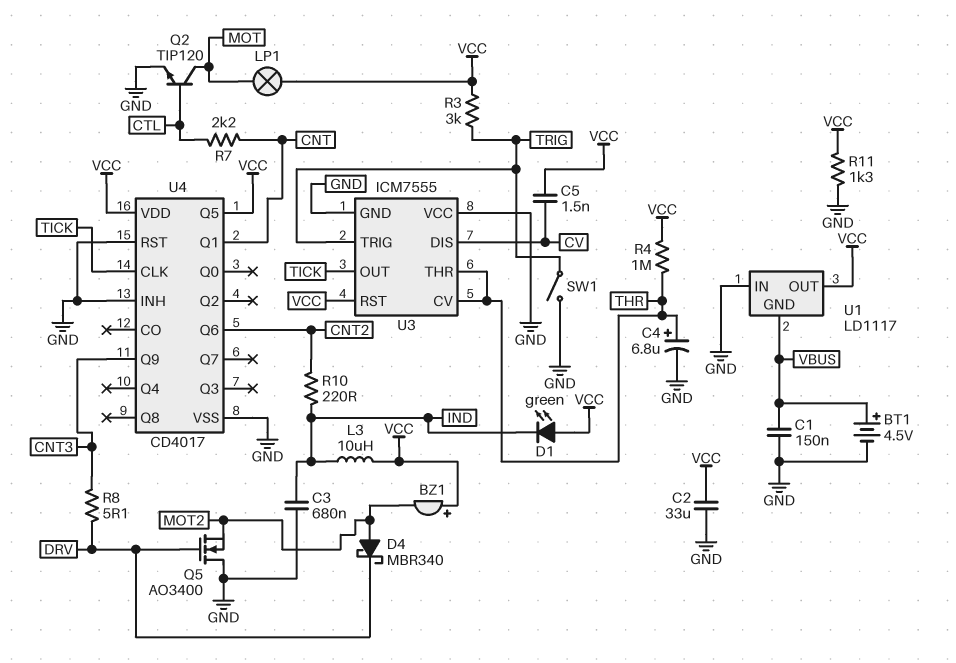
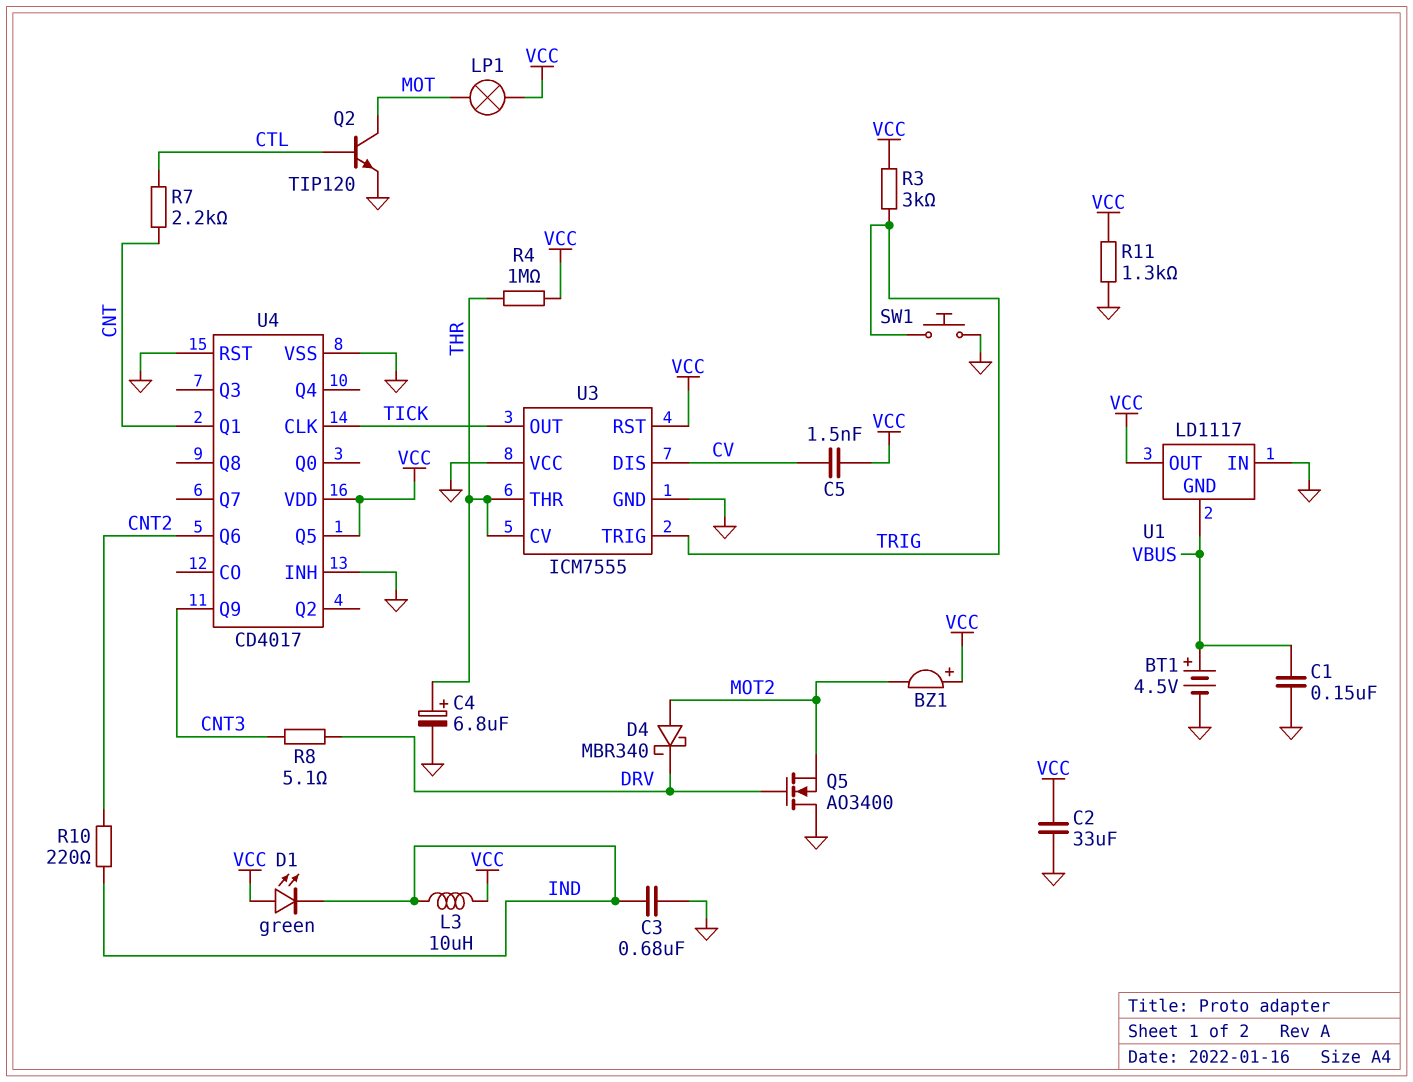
SW1: switch (GND, TRIG) -> button (GND, TRIG)

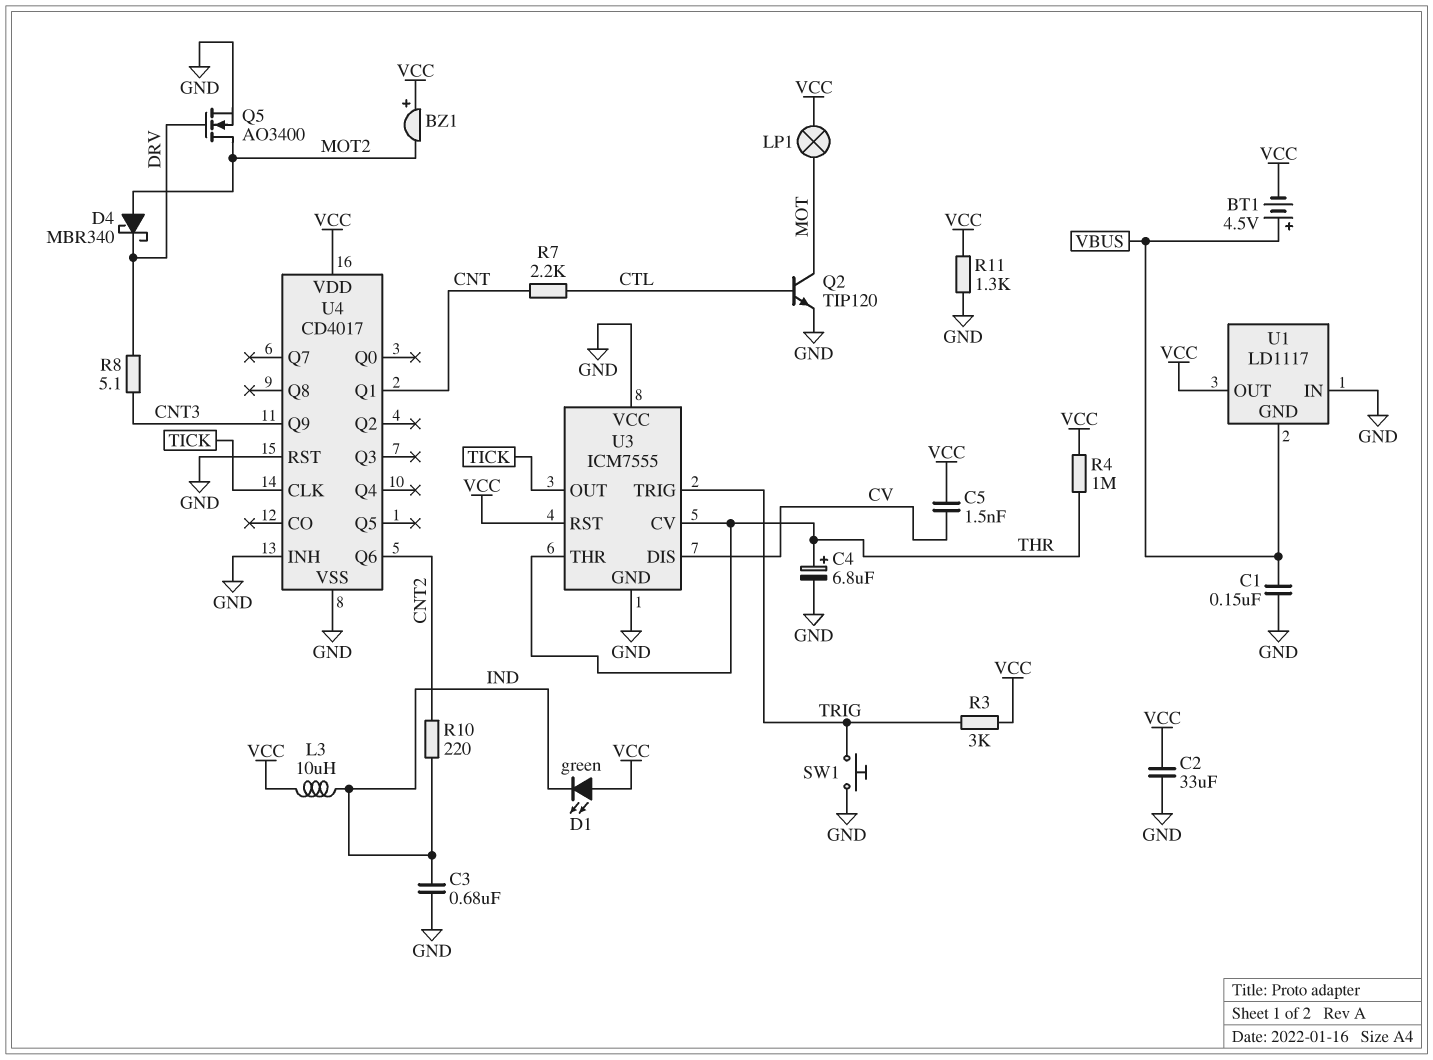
BT1: 4.5V (plus VBUS, minus GND) -> 4.5V (plus VBUS, minus VCC)
Q5: NMOS AO3400 (G DRV, D GND, S MOT2) -> NMOS AO3400 (G DRV, D MOT2, S GND)
U4 pin Q5: VCC -> none

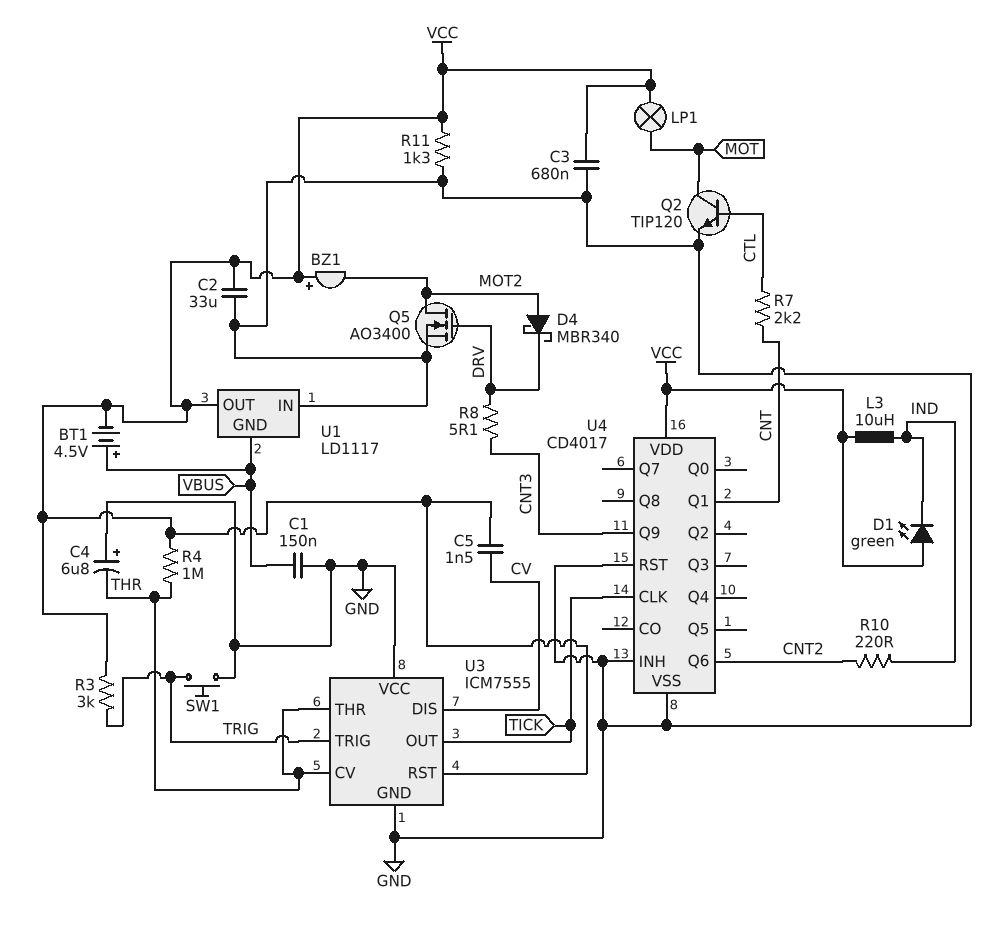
C3: 680nF (GND, IND) -> 680nF (GND, VCC)
C4: 6.8uF (plus THR, minus GND) -> 6.8uF (plus GND, minus THR)

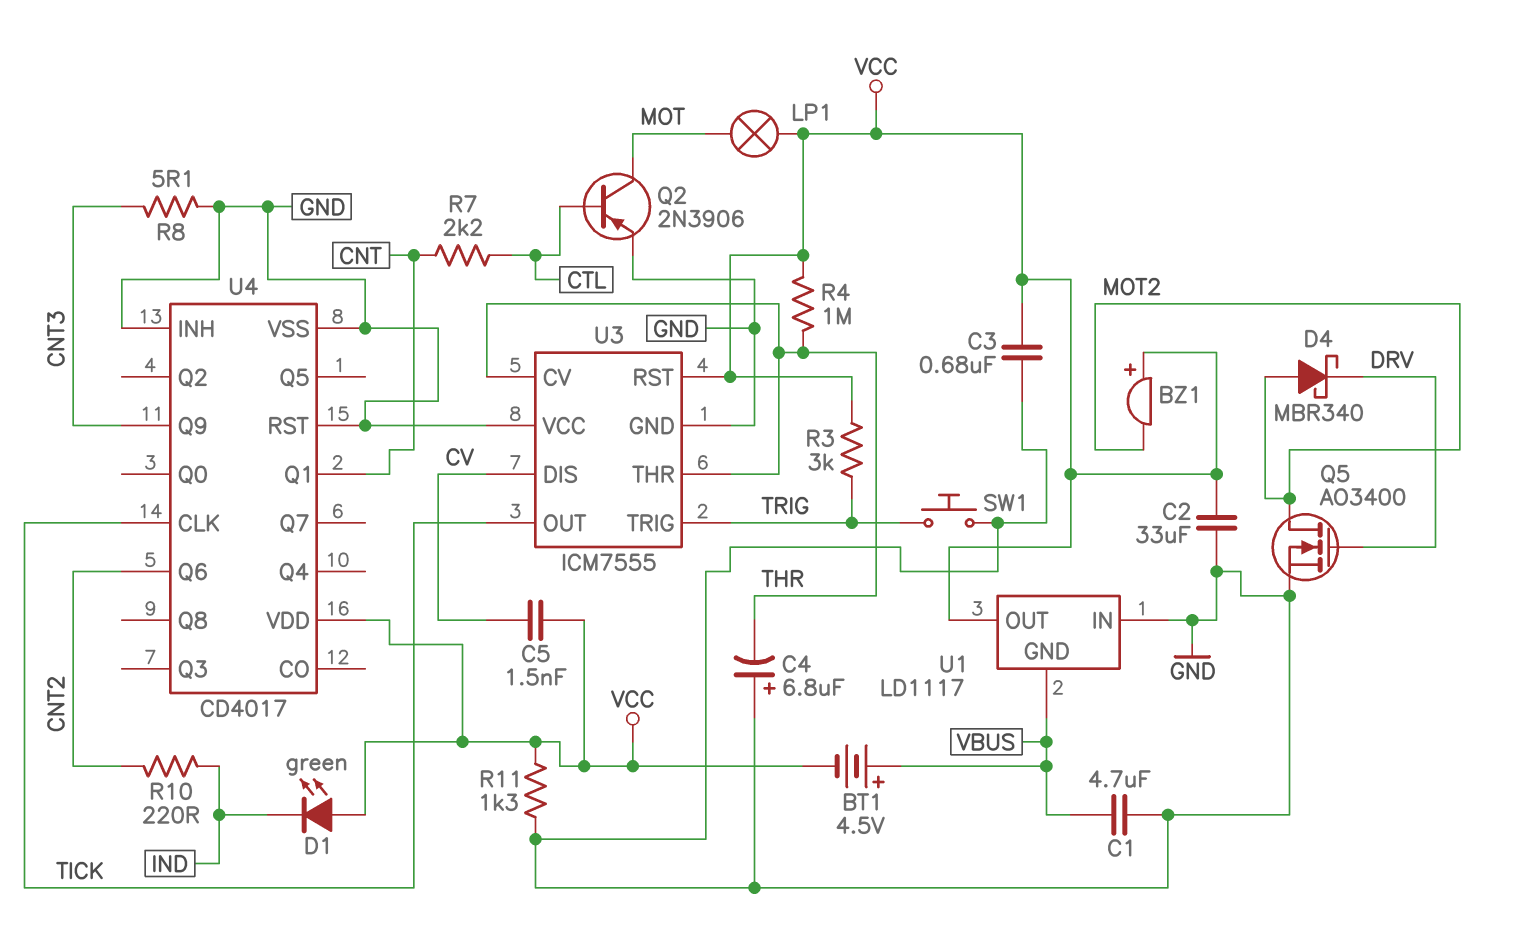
C1: 150nF (GND, VBUS) -> 4.7uF (GND, VBUS)
L3: 10uH (IND, VCC) -> none
Q2: NPN TIP120 (B CTL, C MOT, E GND) -> PNP 2N3906 (B CTL, C MOT, E GND)
R8: 5.1 (CNT3, DRV) -> 5.1 (CNT3, GND)

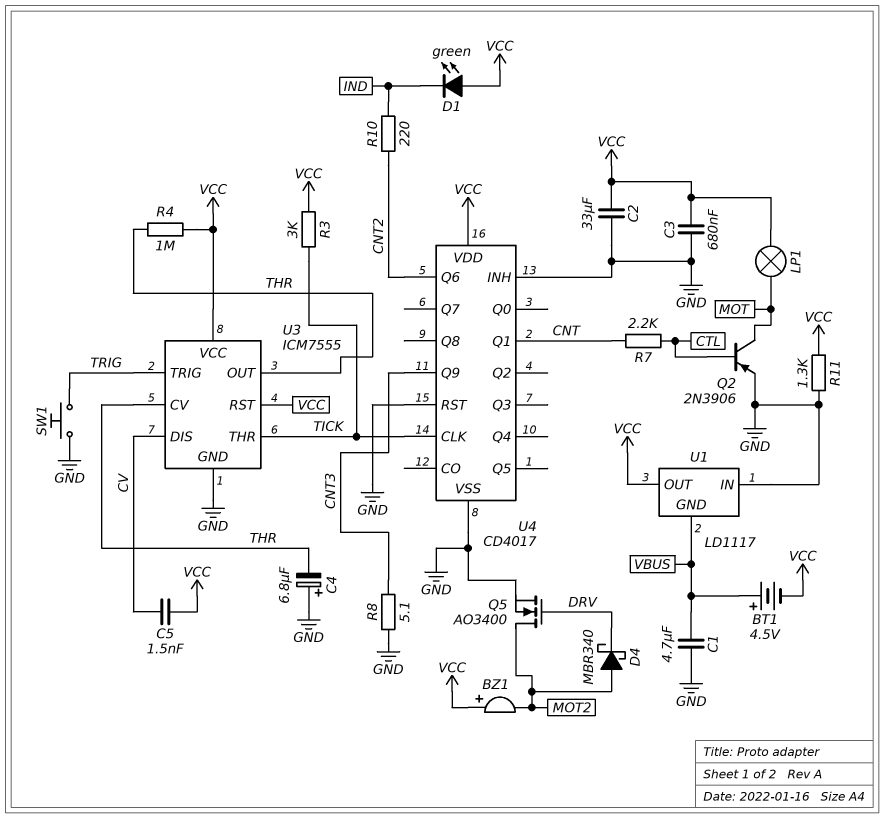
R3: 3k (TRIG, VCC) -> 3k (TICK, VCC)
U3 pin OUT: TICK -> THR
U3 pin THR: THR -> TICK
U3 pin VCC: GND -> VCC

